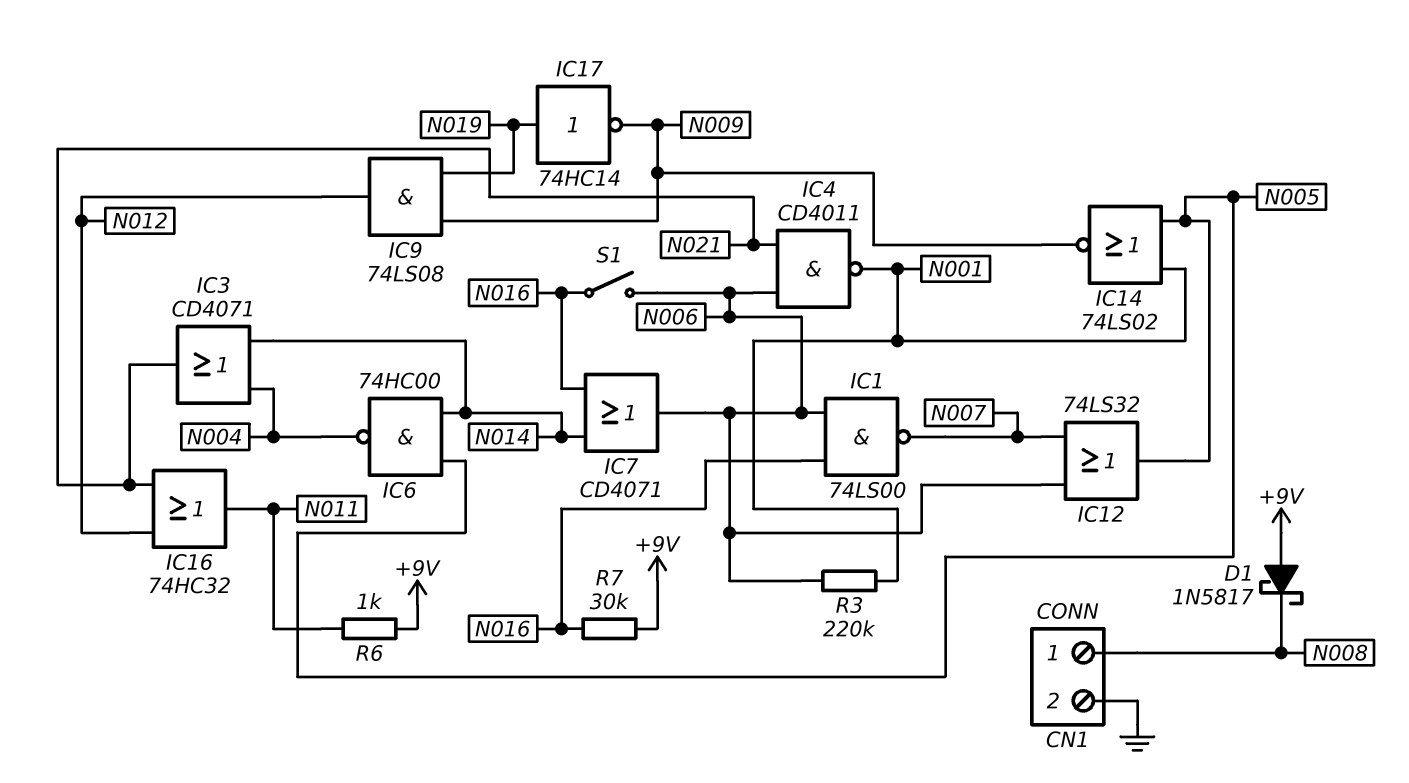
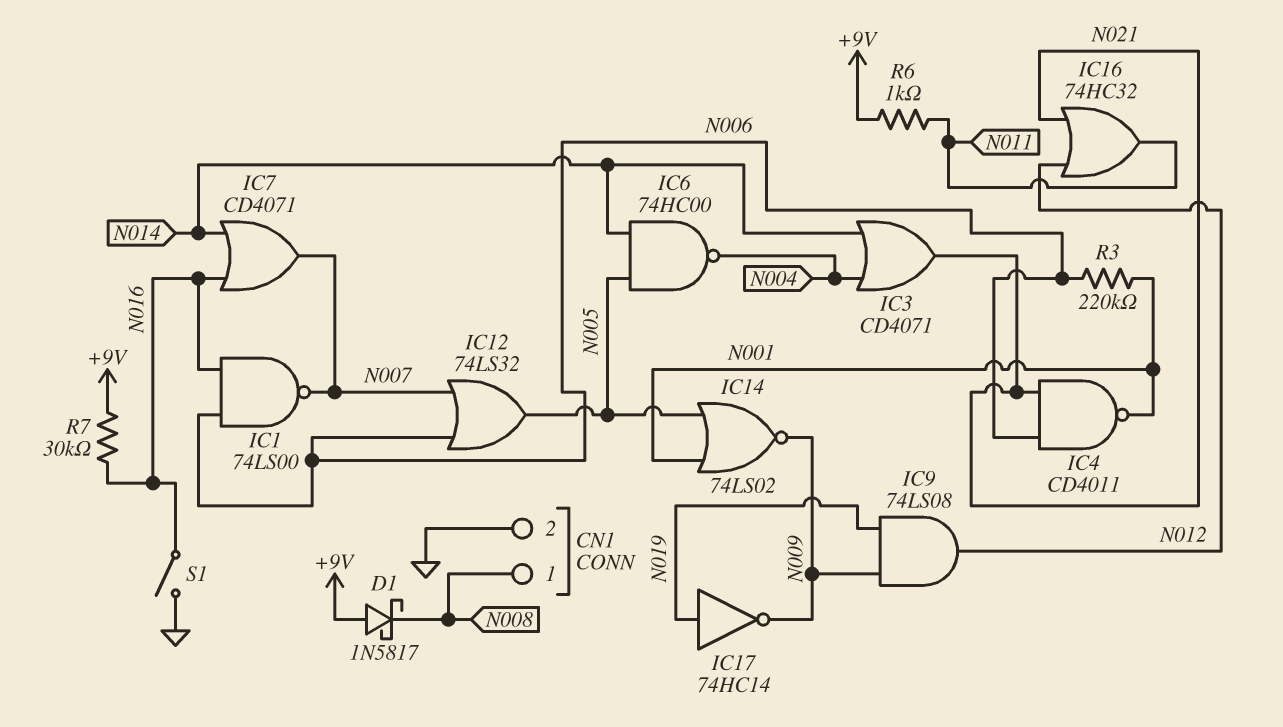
IC7: OR CD4071 (in N014, in N016, out N006) -> OR CD4071 (in N014, in N016, out N007)
S1: switch (N006, N016) -> switch (GND, N016)

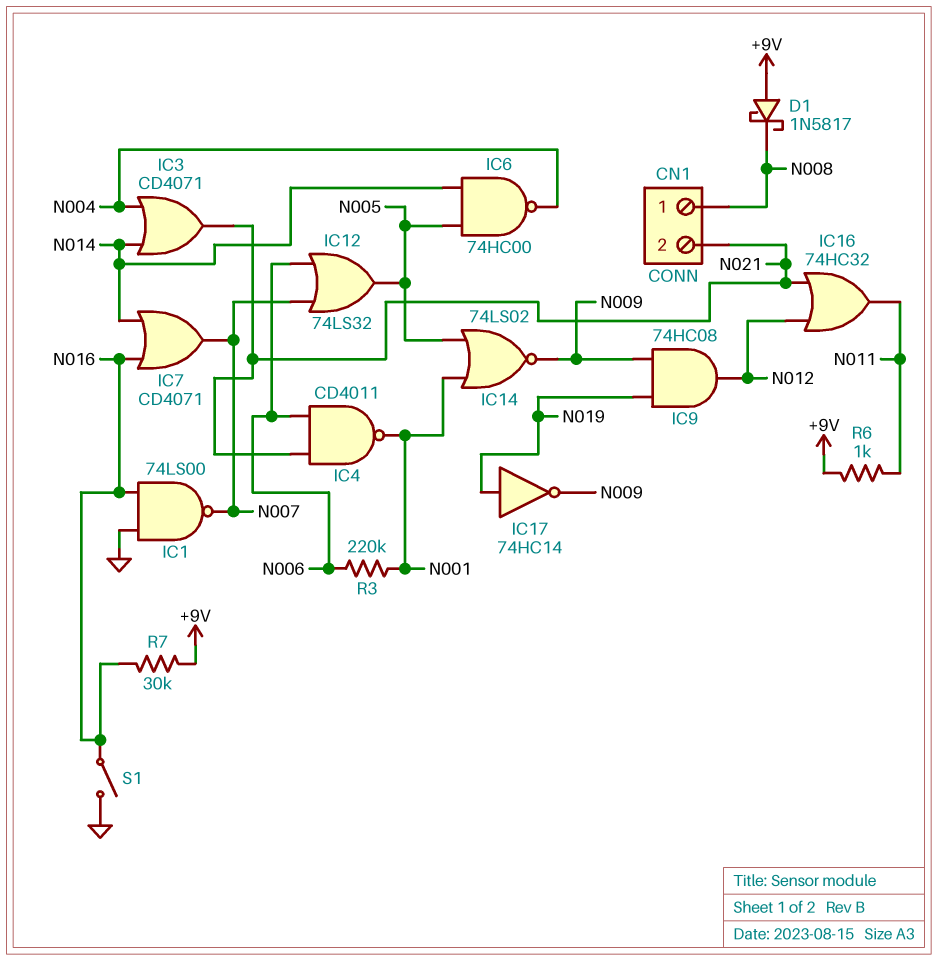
CN1 pin 2: GND -> N021
IC1: NAND 74LS00 (in N006, in N016, out N007) -> NAND 74LS00 (in GND, in N016, out N007)
IC9: AND 74LS08 (in N009, in N019, out N012) -> AND 74HC08 (in N009, in N019, out N012)

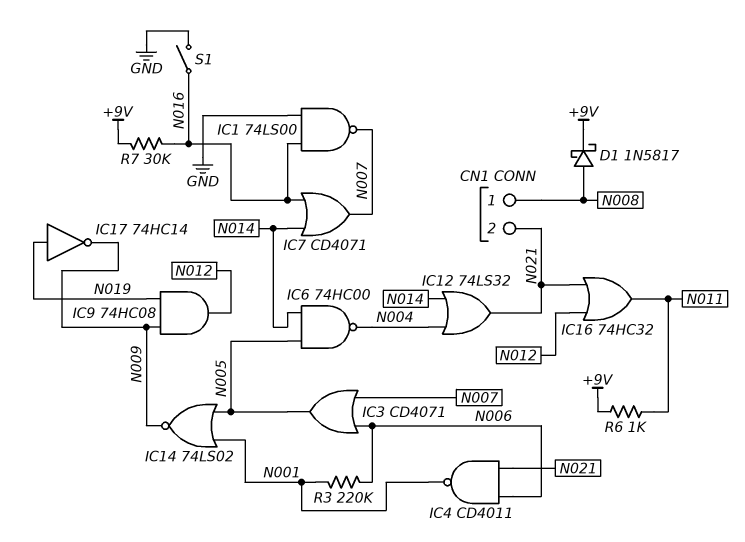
D1: schottky 1N5817 (A +9V, K N008) -> schottky 1N5817 (A N008, K +9V)
IC3: OR CD4071 (in N004, in N014, out N021) -> OR CD4071 (in N006, in N007, out N005)
IC12: OR 74LS32 (in N006, in N007, out N005) -> OR 74LS32 (in N004, in N014, out N021)

